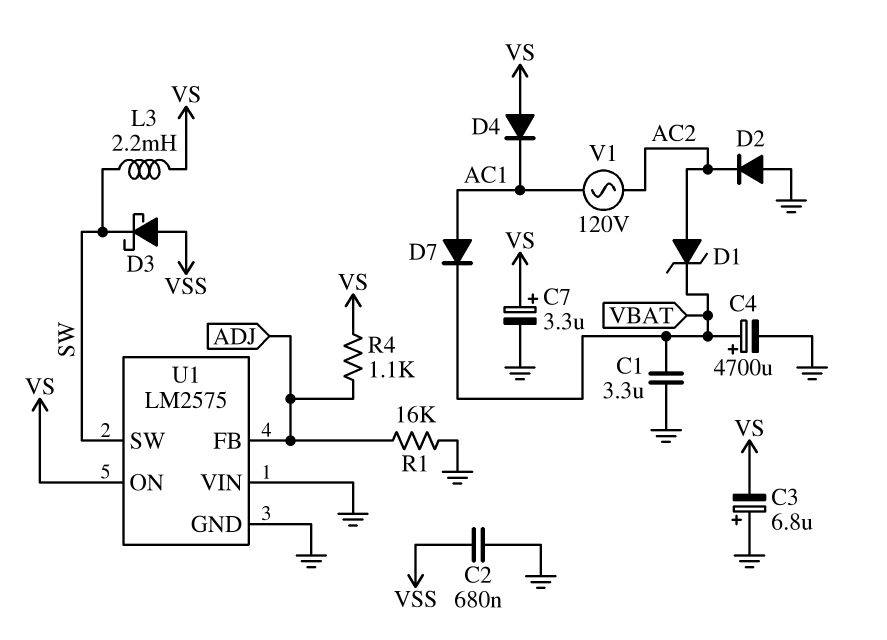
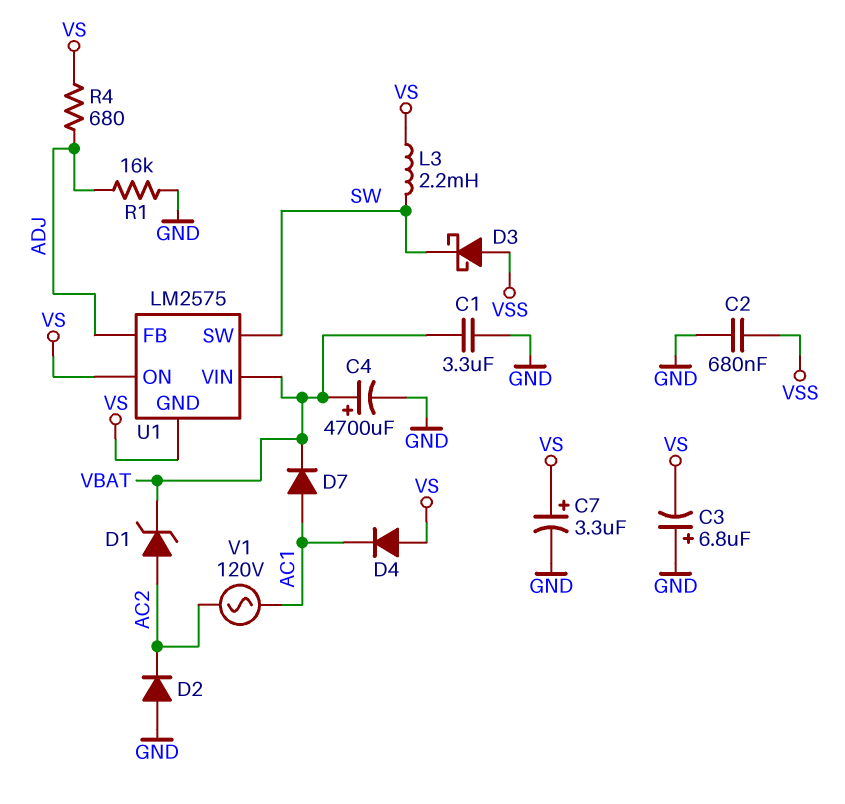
R4: 1.1k (ADJ, VS) -> 680 (ADJ, VS)
U1 pin GND: GND -> VS
U1 pin VIN: GND -> VBAT

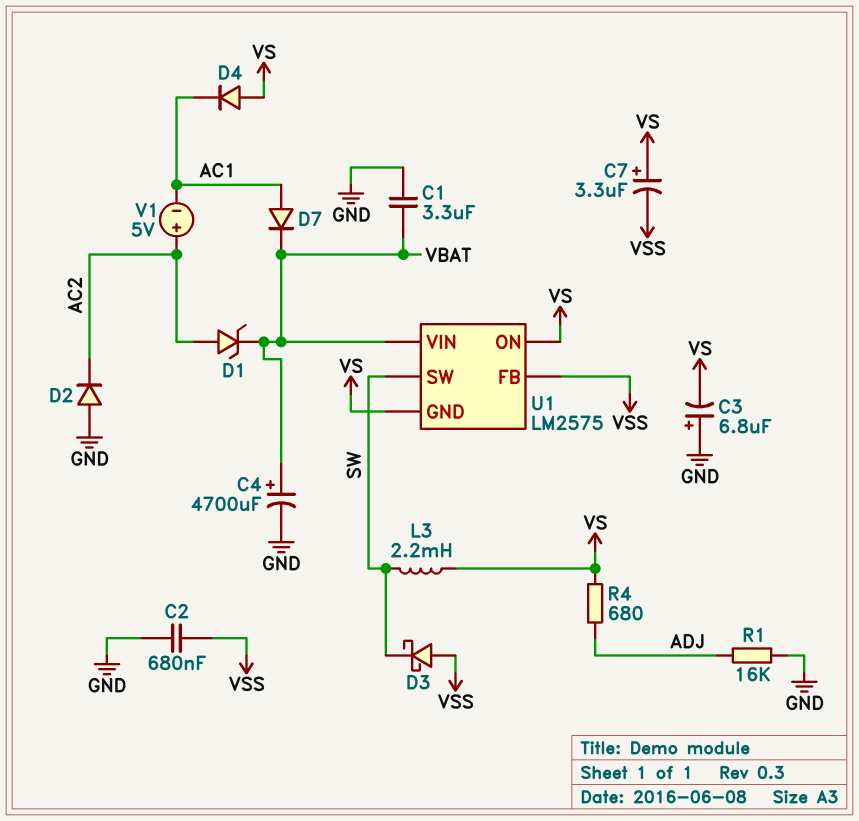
C7: 3.3uF (plus VS, minus GND) -> 3.3uF (plus VS, minus VSS)
U1 pin FB: ADJ -> VSS
V1: AC 120V (AC1, AC2) -> 5V (plus AC2, minus AC1)

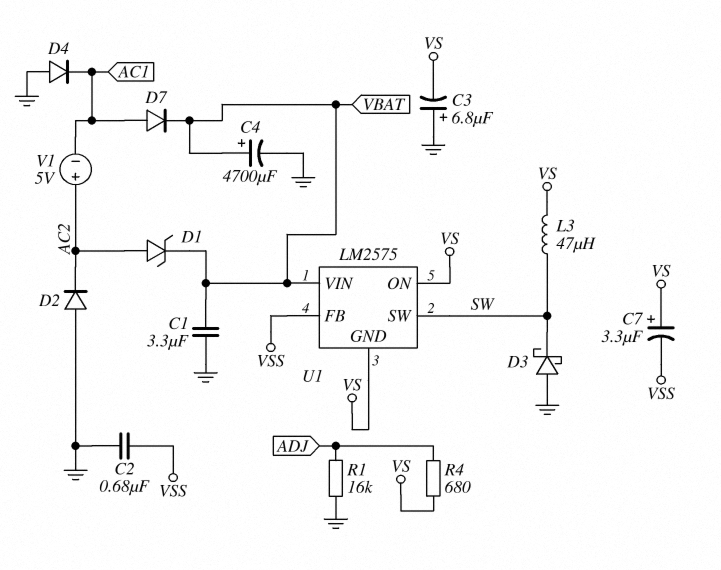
D3: schottky (A VSS, K SW) -> schottky (A GND, K SW)
D4: diode (A VS, K AC1) -> diode (A GND, K AC1)
L3: 2.2mH (SW, VS) -> 47uH (SW, VS)

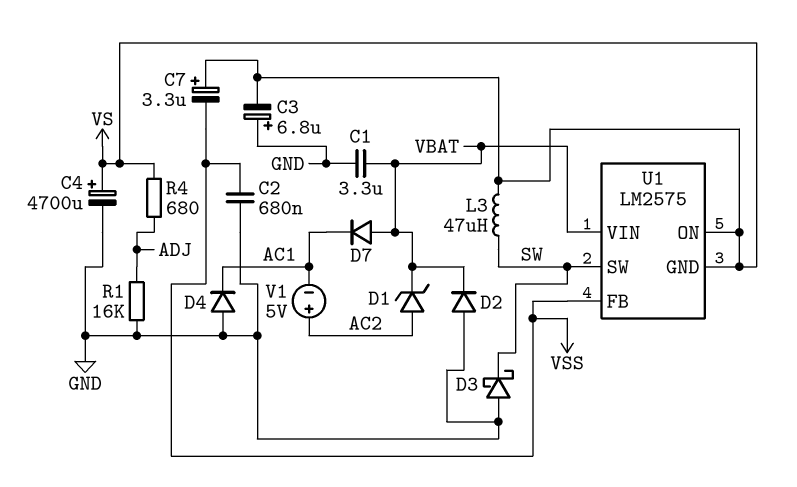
C4: 4700uF (plus VBAT, minus GND) -> 4700uF (plus VS, minus GND)
D2: diode (A GND, K AC2) -> diode (A GND, K VBAT)
D7: diode (A AC1, K VBAT) -> diode (A VBAT, K AC1)

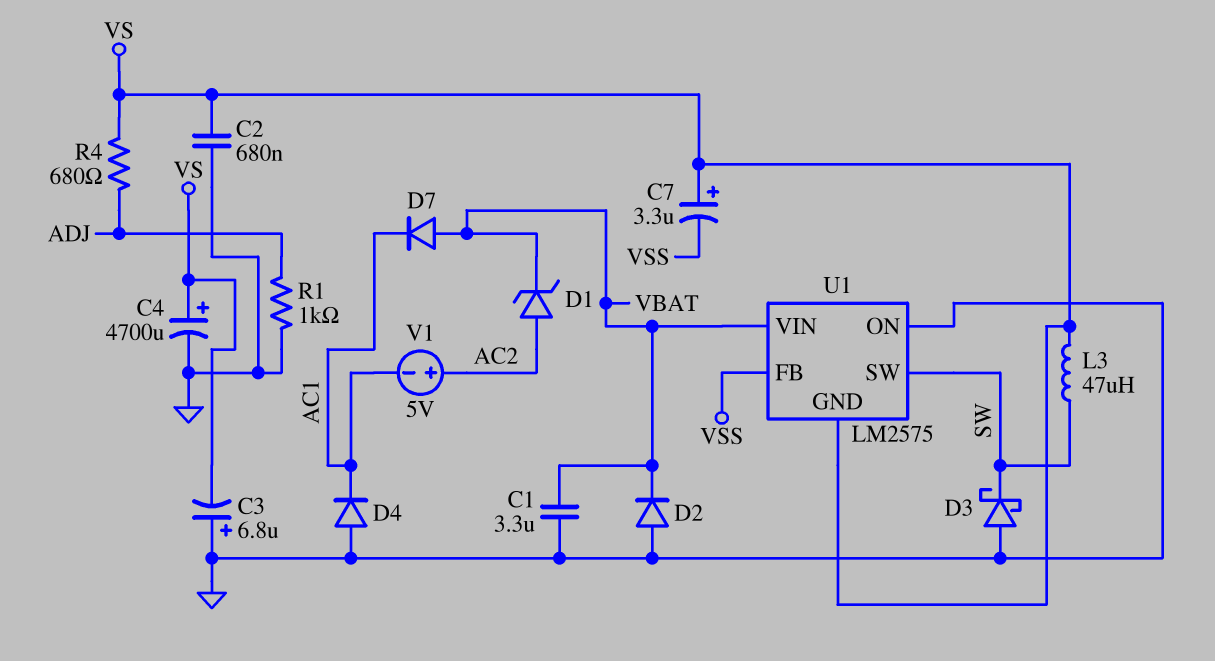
C2: 680nF (GND, VSS) -> 680nF (GND, VS)
R1: 16k (ADJ, GND) -> 1k (ADJ, GND)
U1 pin ON: VS -> GND

